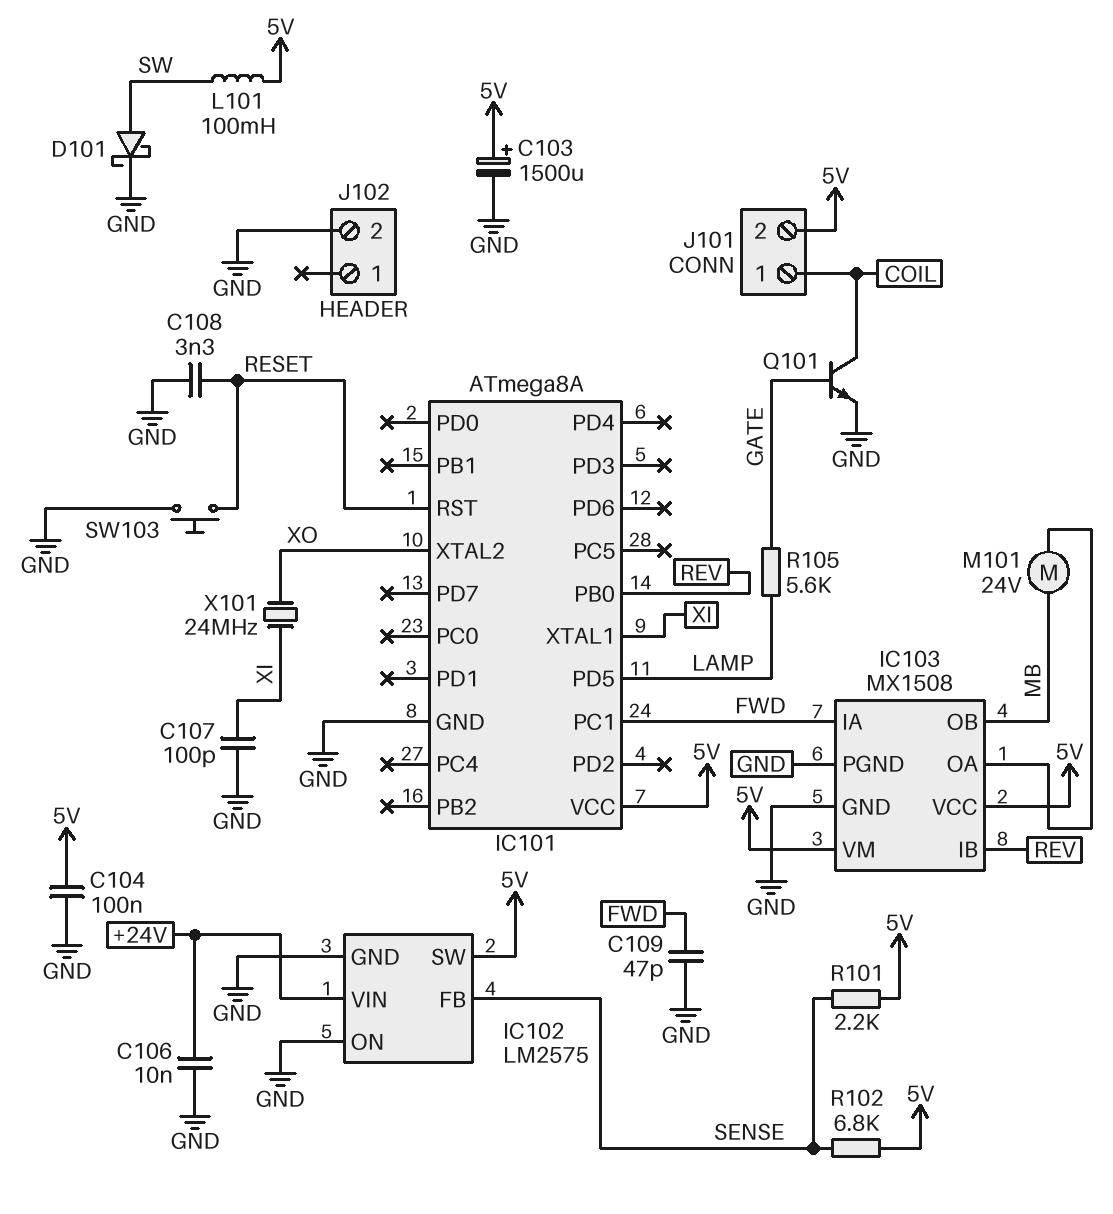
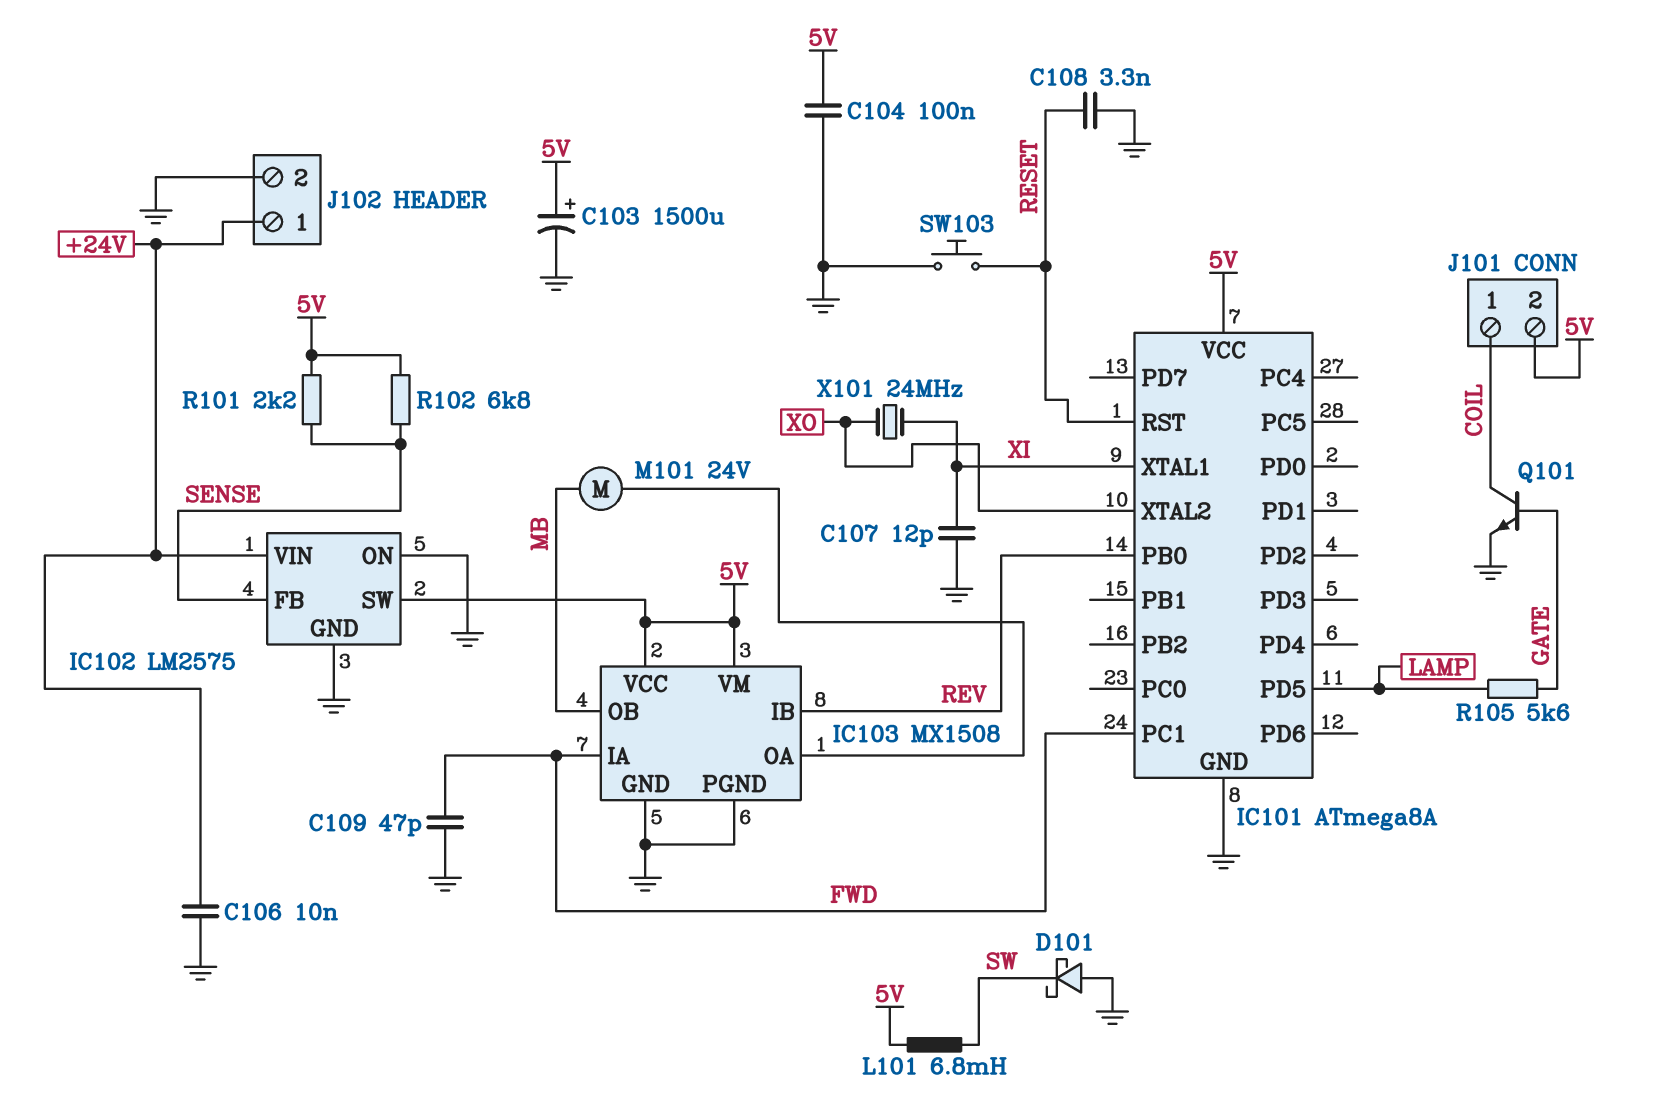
C107: 100pF (GND, XI) -> 12pF (GND, XI)
D101: schottky (A SW, K GND) -> schottky (A GND, K SW)
J102 pin 1: none -> +24V
L101: 100mH (5V, SW) -> 6.8mH (5V, SW)

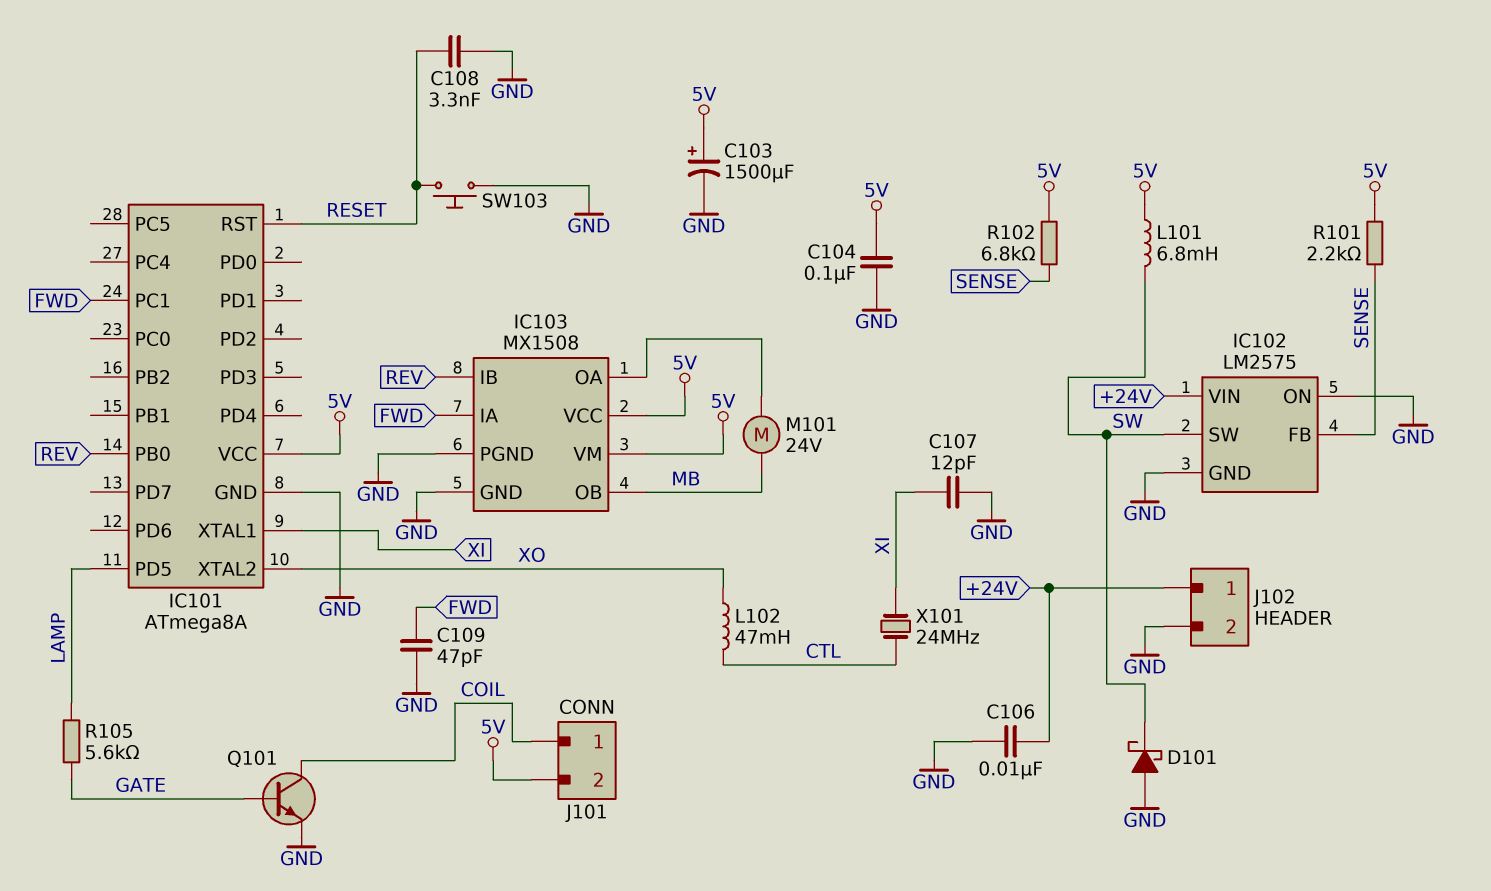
IC102 pin SW: 5V -> SW
L102: none -> 47mH (CTL, XO)
X101: 24MHz (XI, XO) -> 24MHz (CTL, XI)

